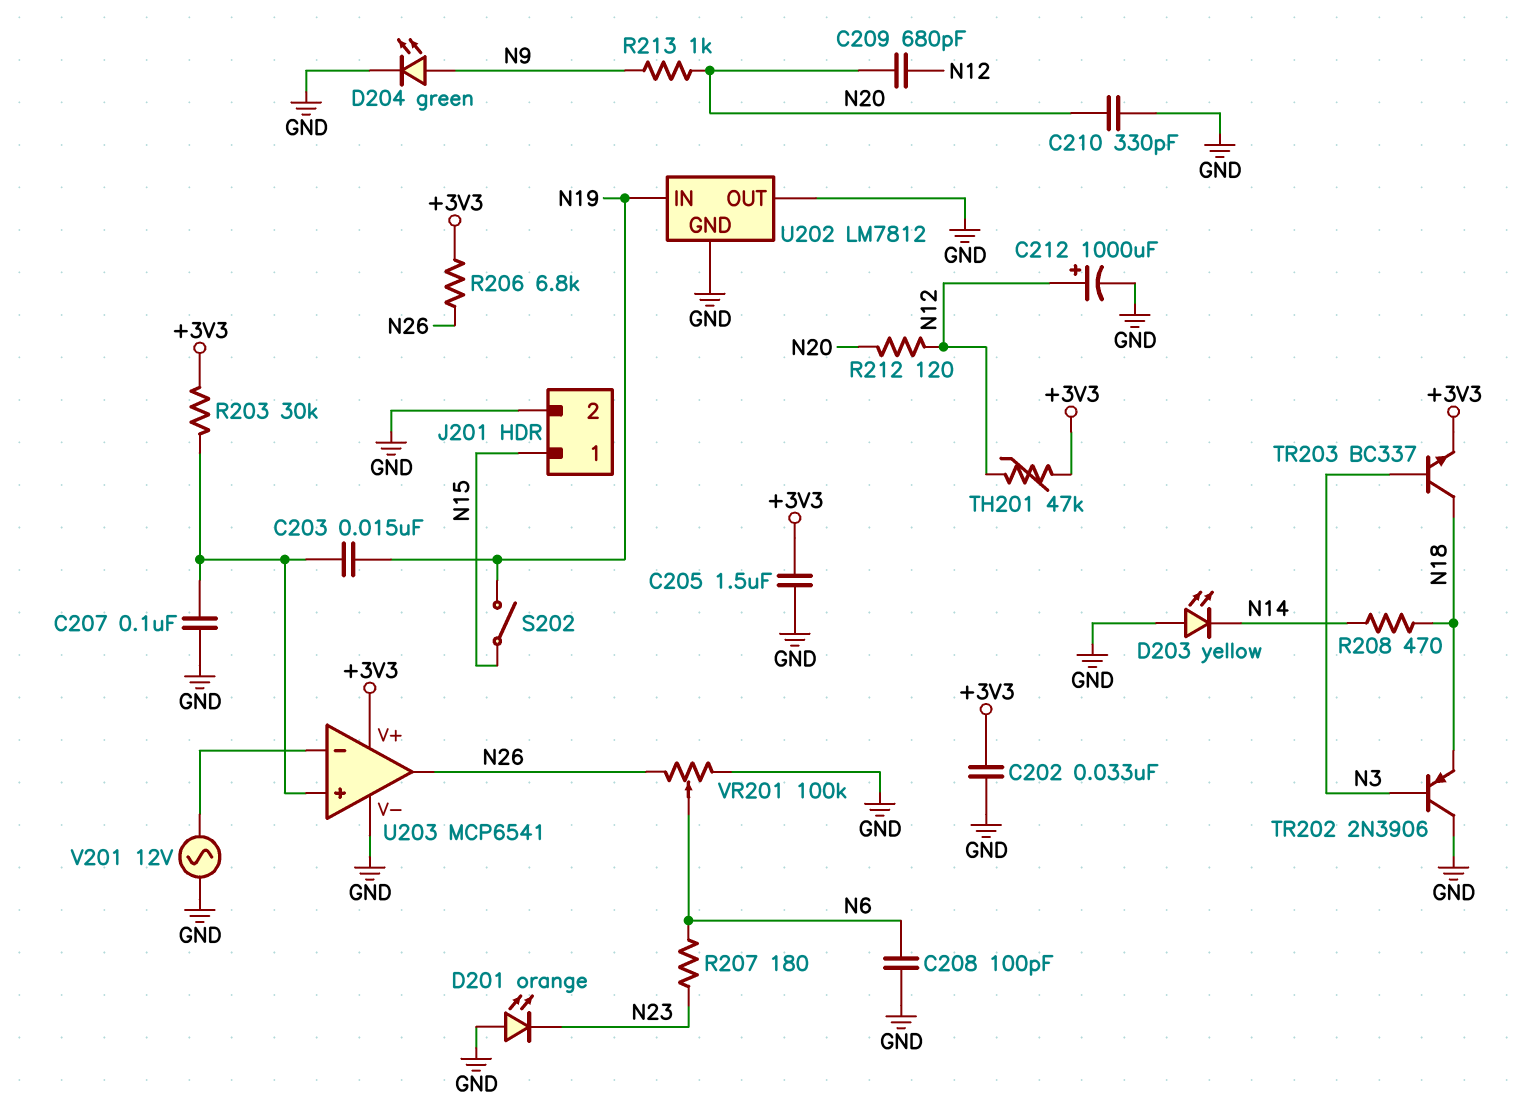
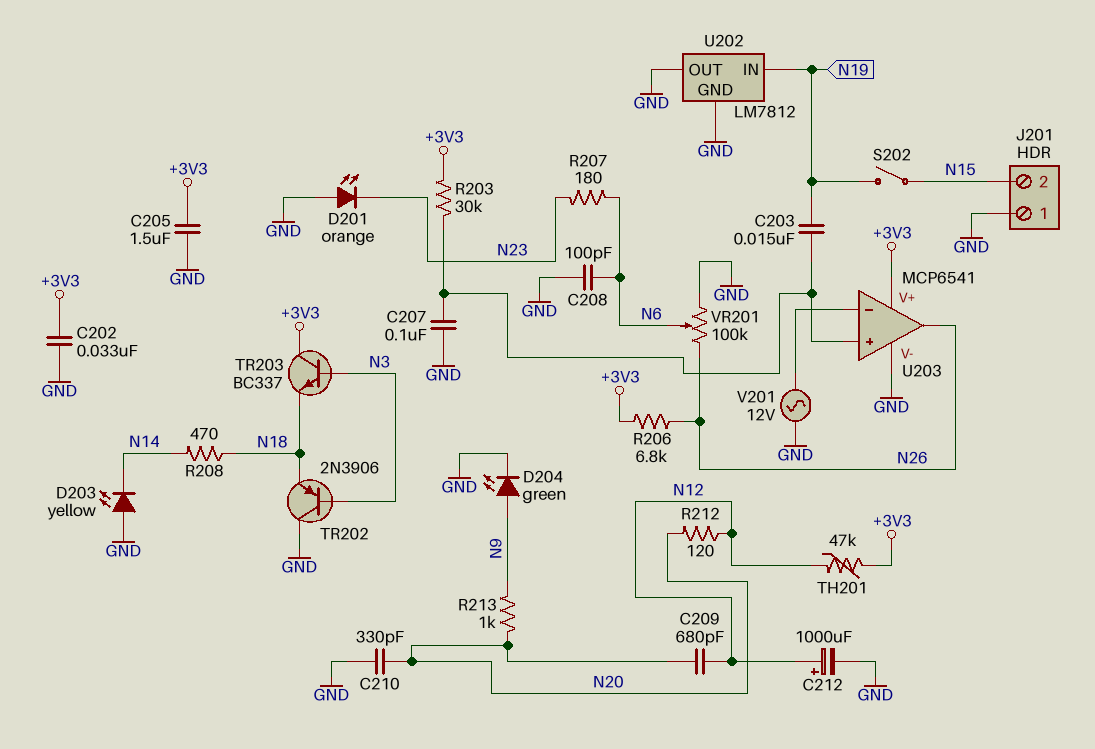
J201 pin 1: N15 -> GND
J201 pin 2: GND -> N15
TR203: NPN BC337 (B N3, C N18, E +3V3) -> NPN BC337 (B N3, C +3V3, E N18)

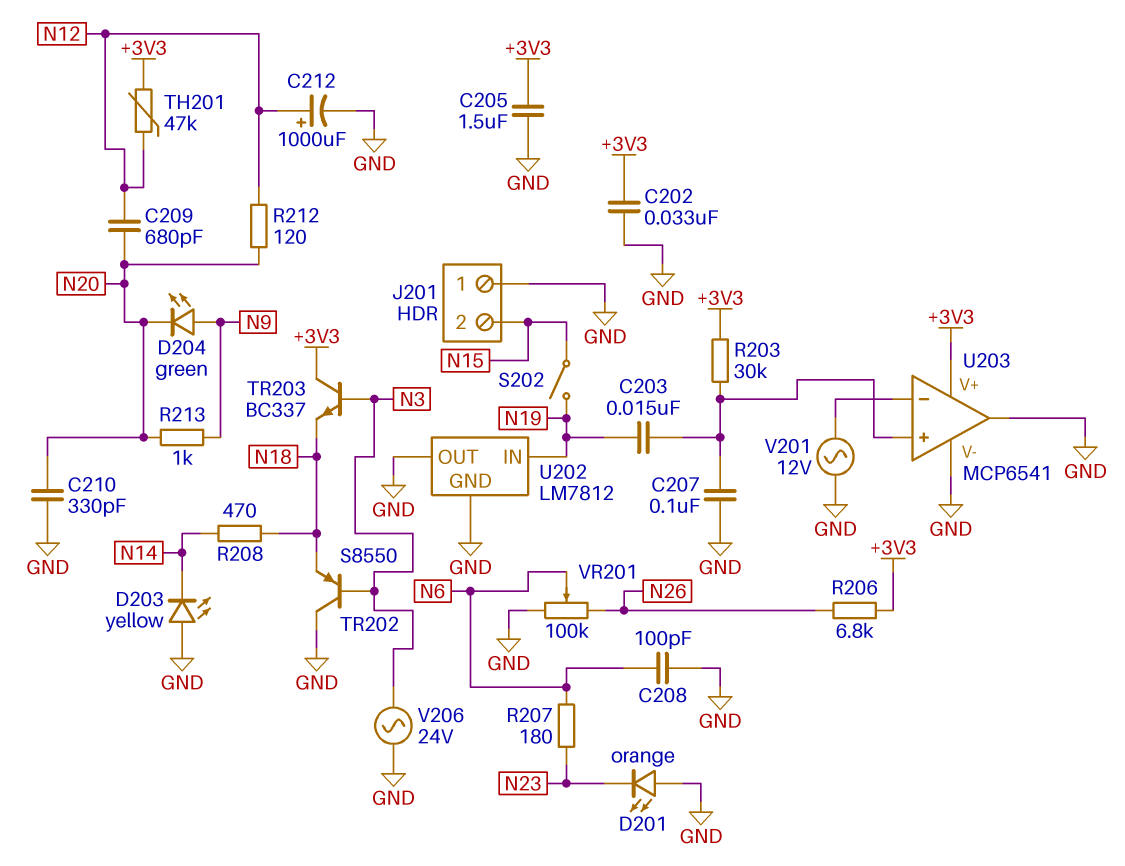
D204: LED green (A N9, K GND) -> LED green (A N9, K N20)
TR202: PNP 2N3906 (B N3, C GND, E N18) -> PNP S8550 (B N3, C GND, E N18)
U203 pin out: N26 -> GND
V206: none -> AC 24V (GND, N3)

